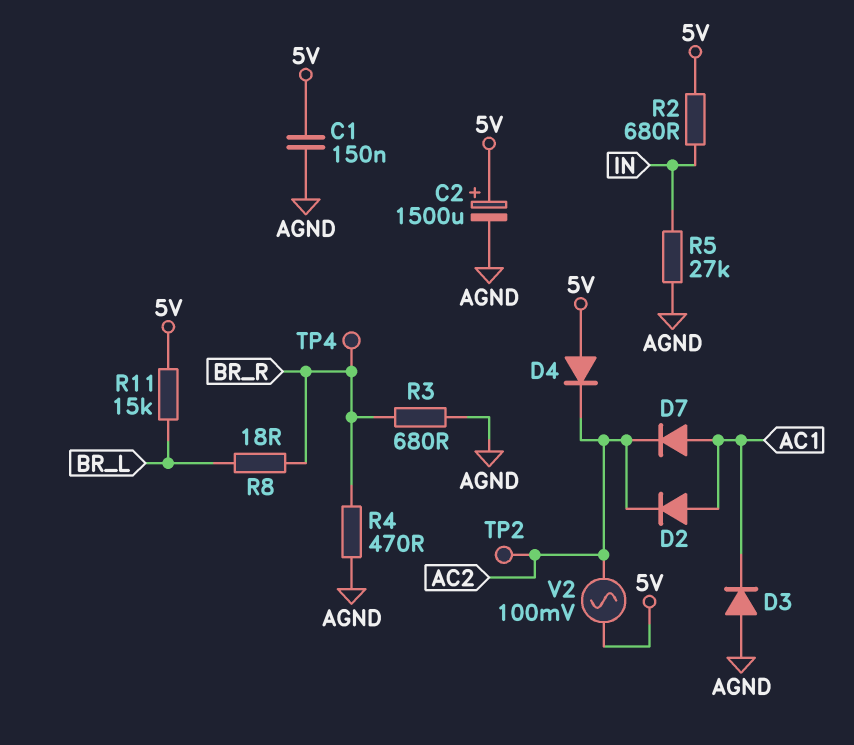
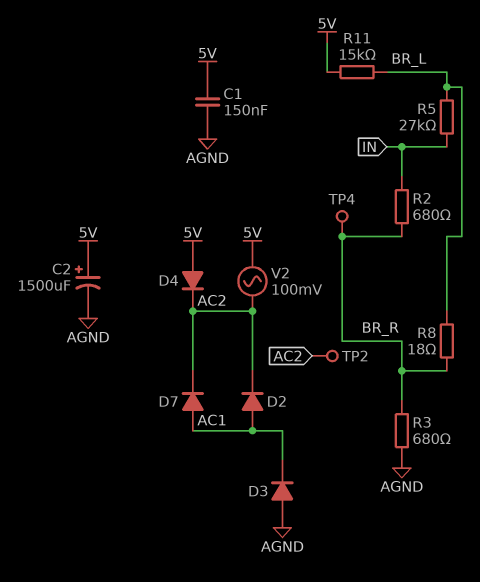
R2: 680 (5V, IN) -> 680 (BR_R, IN)
R4: 470 (AGND, BR_R) -> none
R5: 27k (AGND, IN) -> 27k (BR_L, IN)

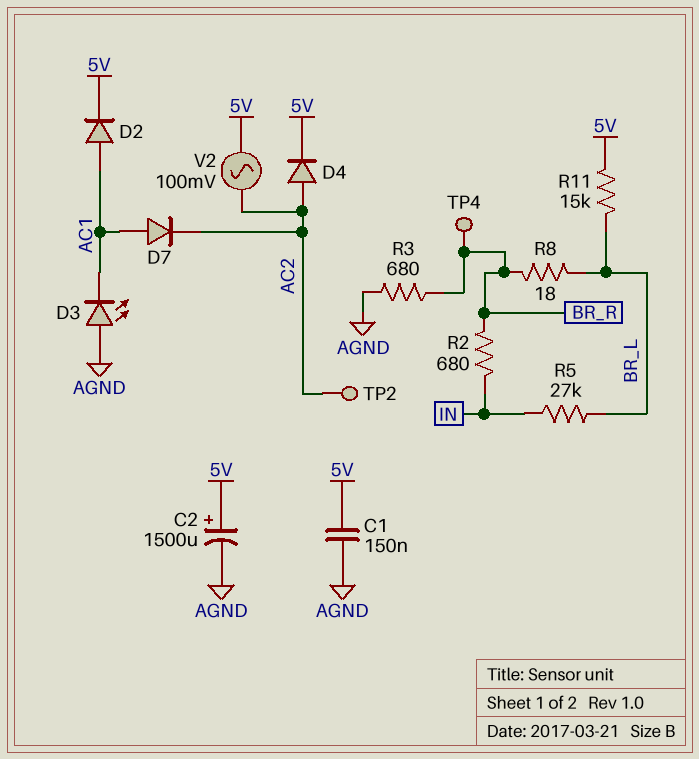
D2: diode (A AC1, K AC2) -> diode (A AC1, K 5V)
D3: diode (A AGND, K AC1) -> LED (A AGND, K AC1)
D4: diode (A 5V, K AC2) -> diode (A AC2, K 5V)

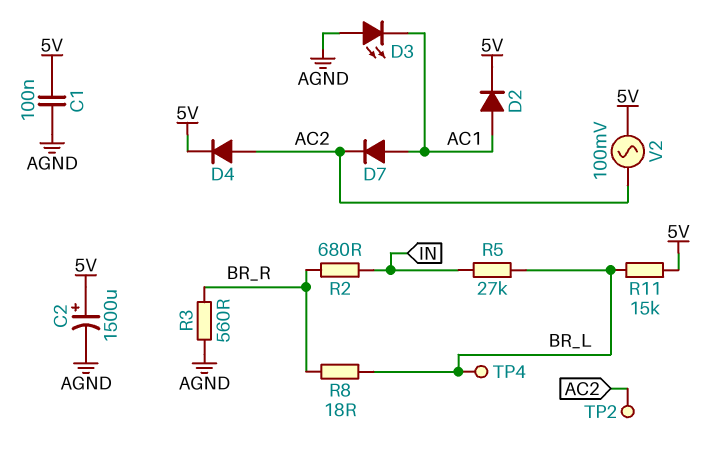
C1: 150nF (5V, AGND) -> 100nF (5V, AGND)
R3: 680 (AGND, BR_R) -> 560 (AGND, BR_R)
TP4: test point (BR_R) -> test point (BR_L)

